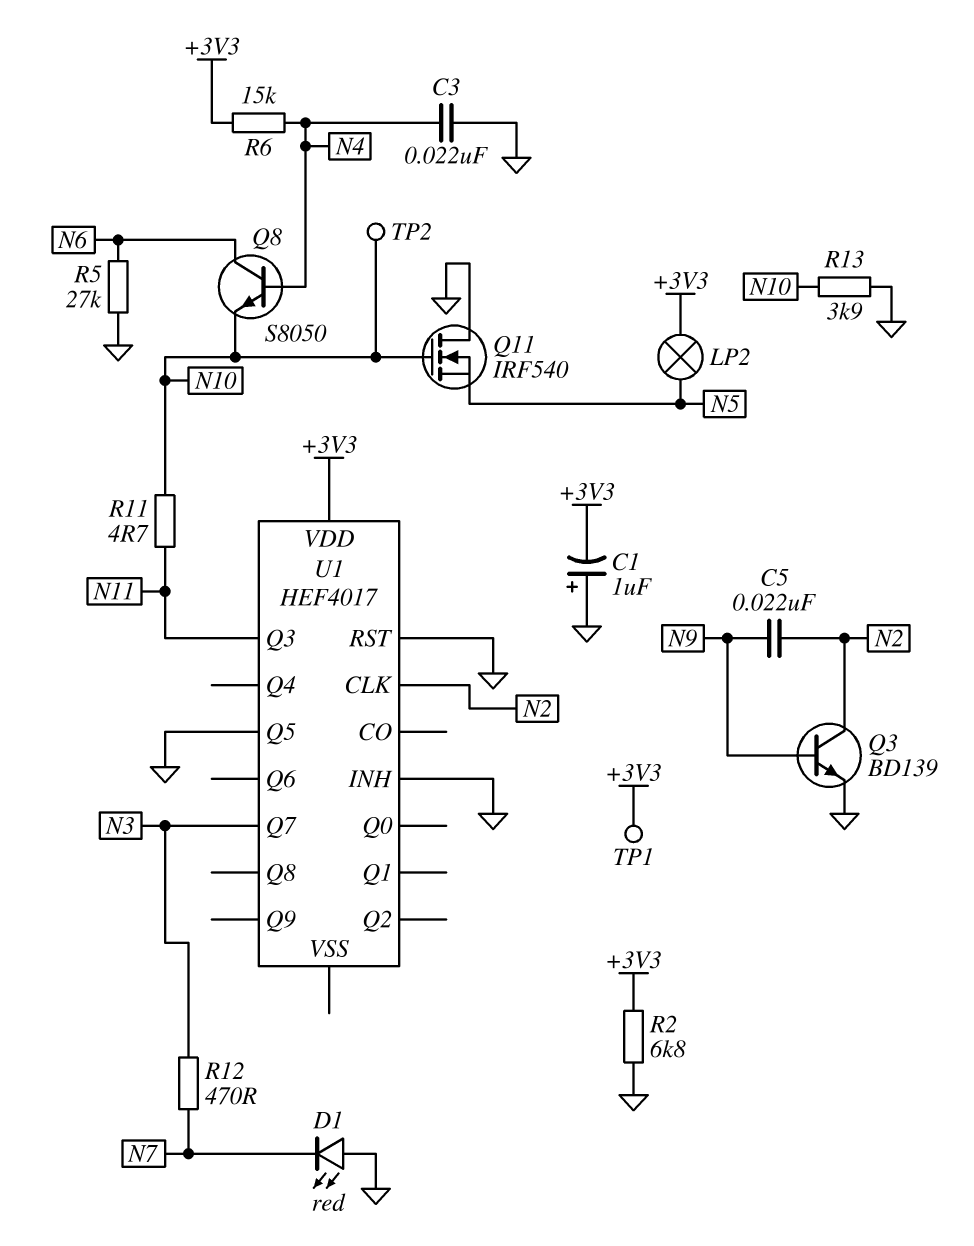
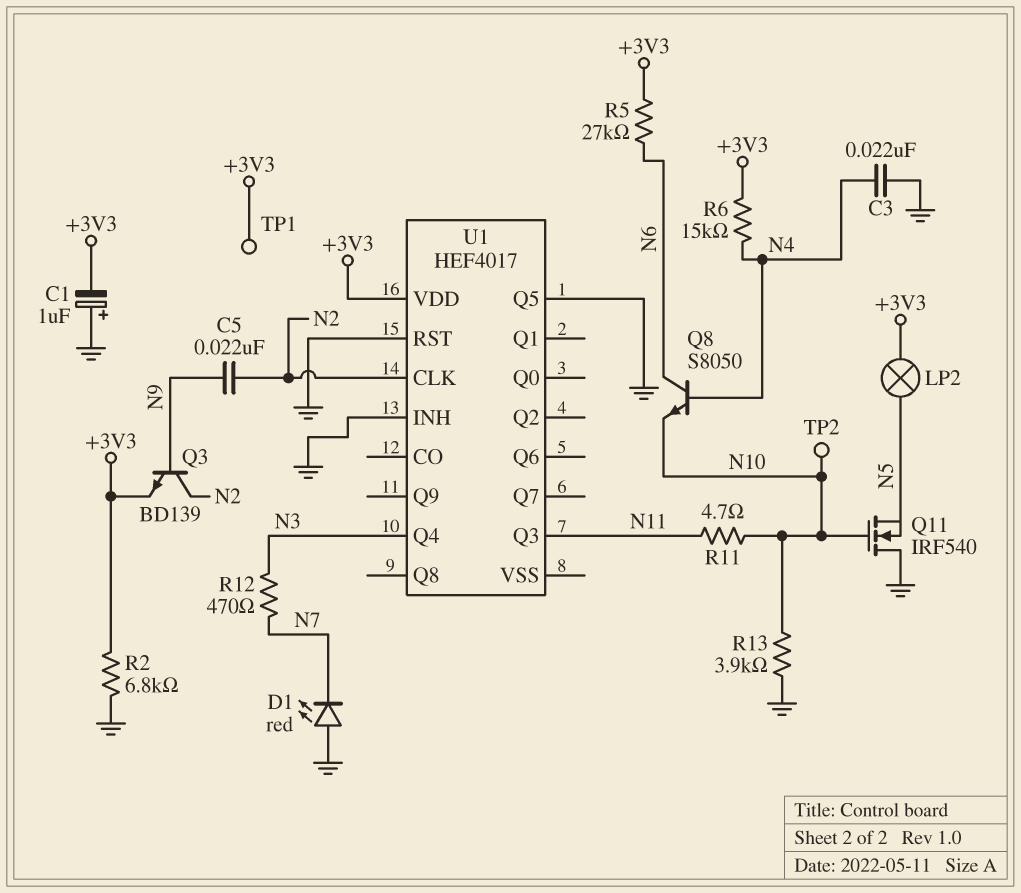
Q3: NPN BD139 (B N9, C N2, E GND) -> NPN BD139 (B N9, C N2, E +3V3)
R5: 27k (GND, N6) -> 27k (+3V3, N6)
U1 pin Q4: none -> N3
U1 pin Q7: N3 -> none

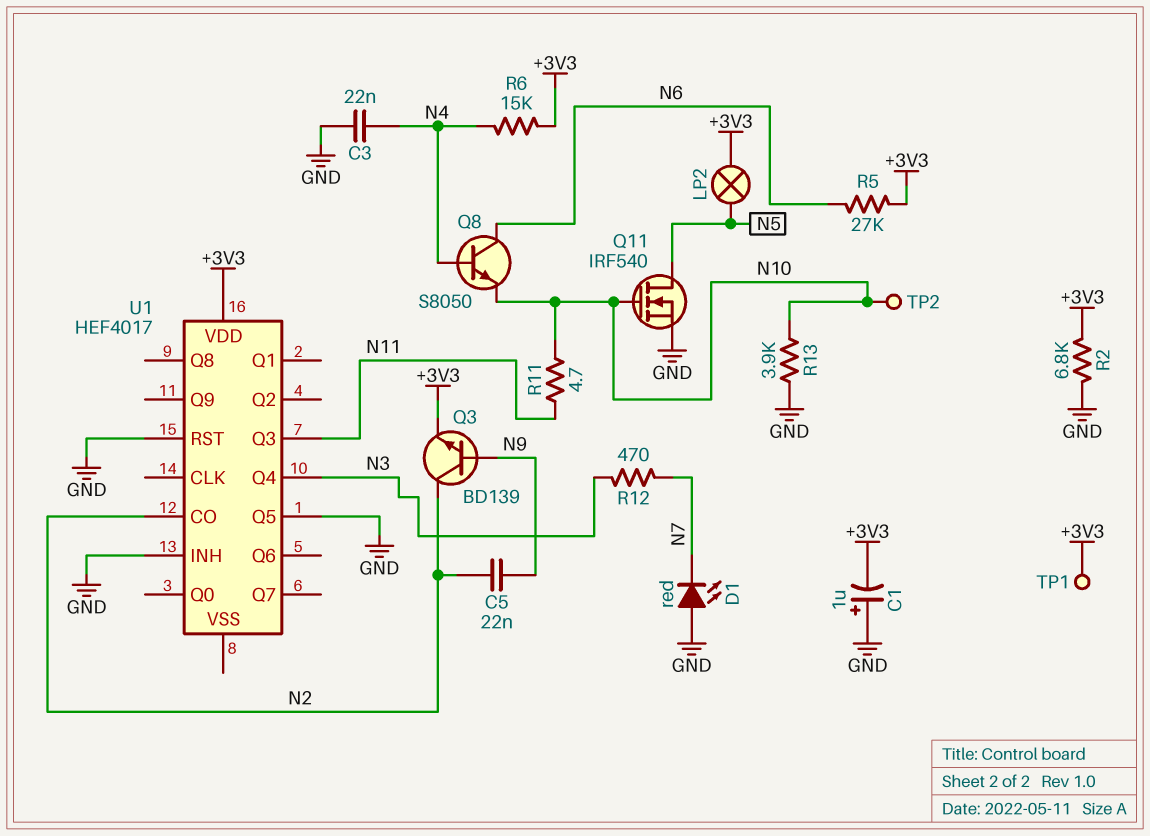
Q11: NMOS IRF540 (G N10, D GND, S N5) -> NMOS IRF540 (G N10, D N5, S GND)
U1 pin CLK: N2 -> none
U1 pin CO: none -> N2

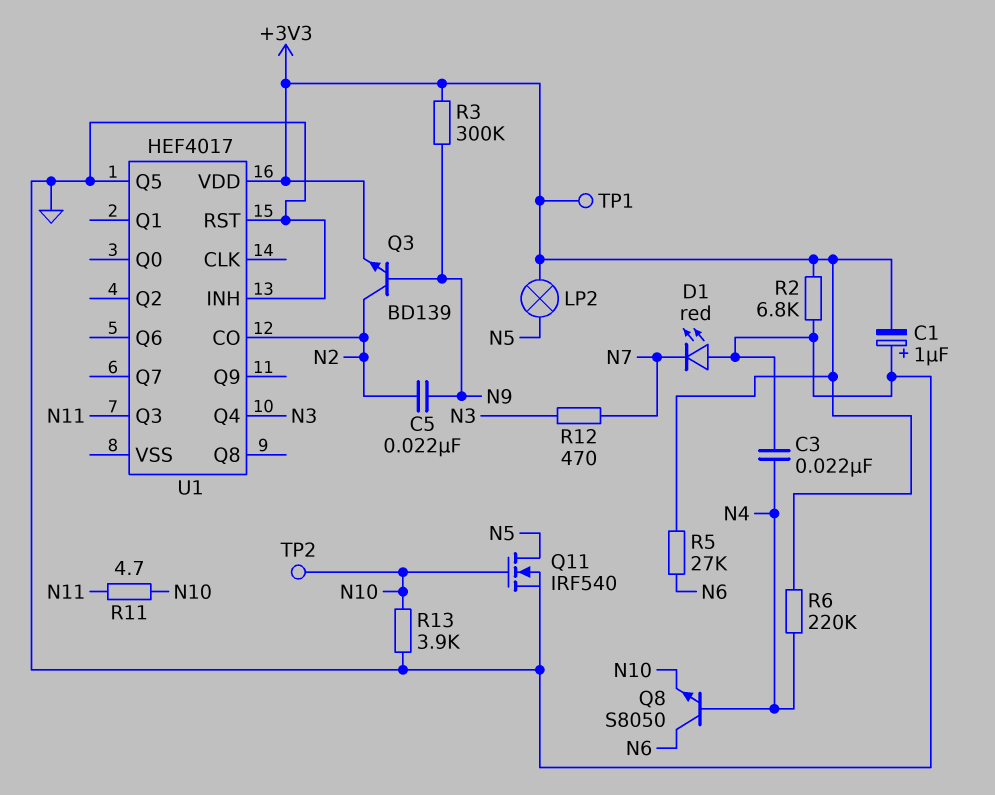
R3: none -> 300k (+3V3, N9)
R6: 15k (+3V3, N4) -> 220k (+3V3, N4)

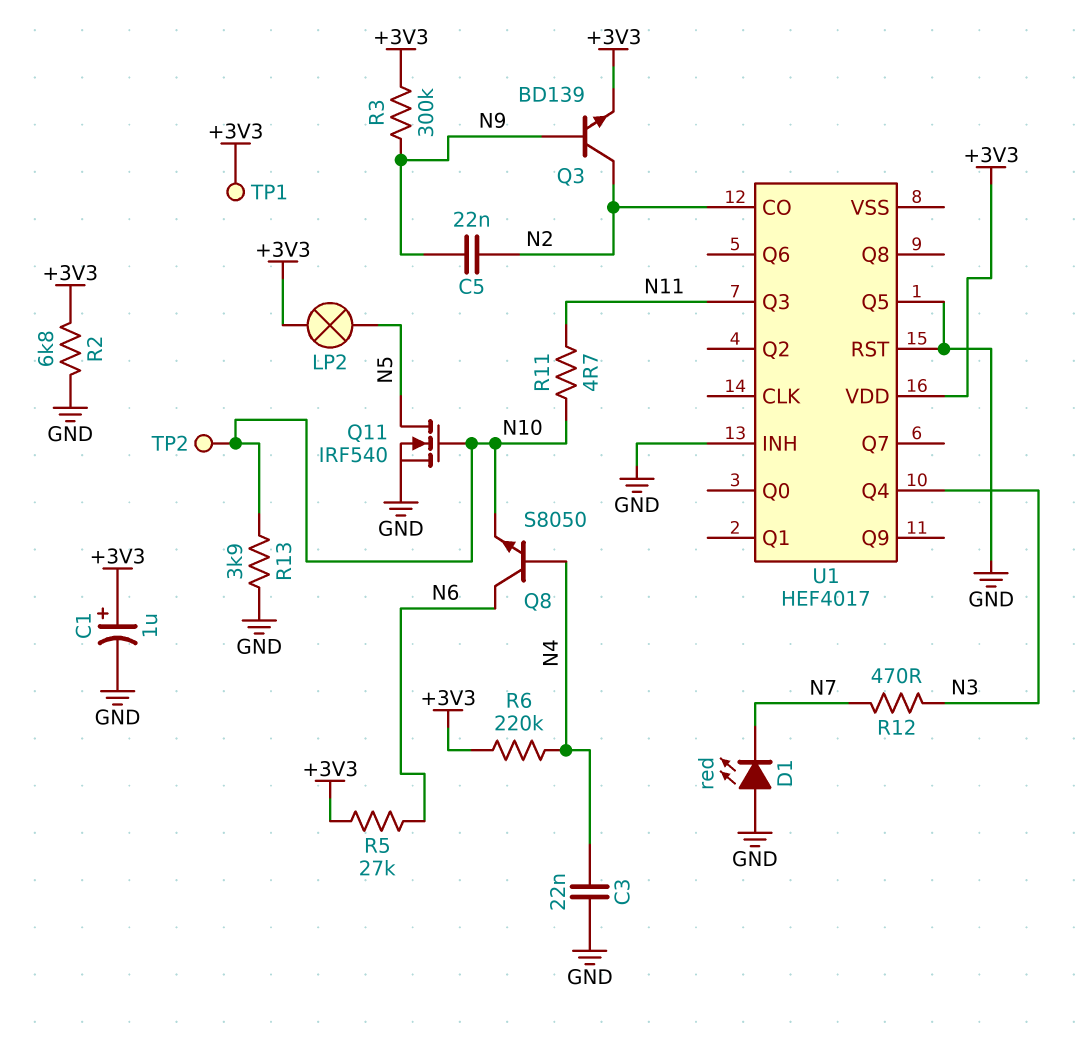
C1: 1uF (plus GND, minus +3V3) -> 1uF (plus +3V3, minus GND)

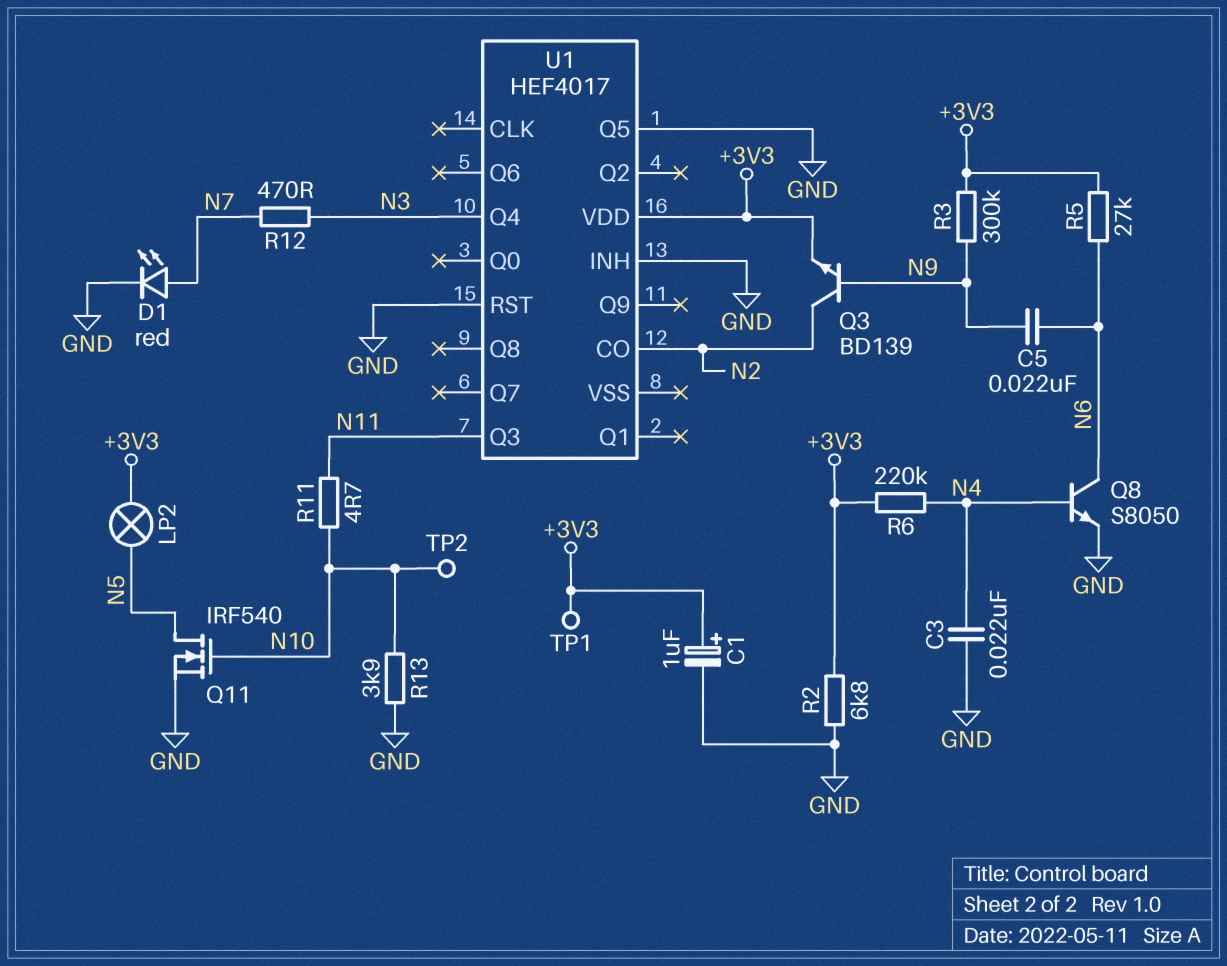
C5: 22nF (N2, N9) -> 22nF (N6, N9)
D1: LED red (A GND, K N7) -> LED red (A N7, K GND)
Q8: NPN S8050 (B N4, C N6, E N10) -> NPN S8050 (B N4, C N6, E GND)

